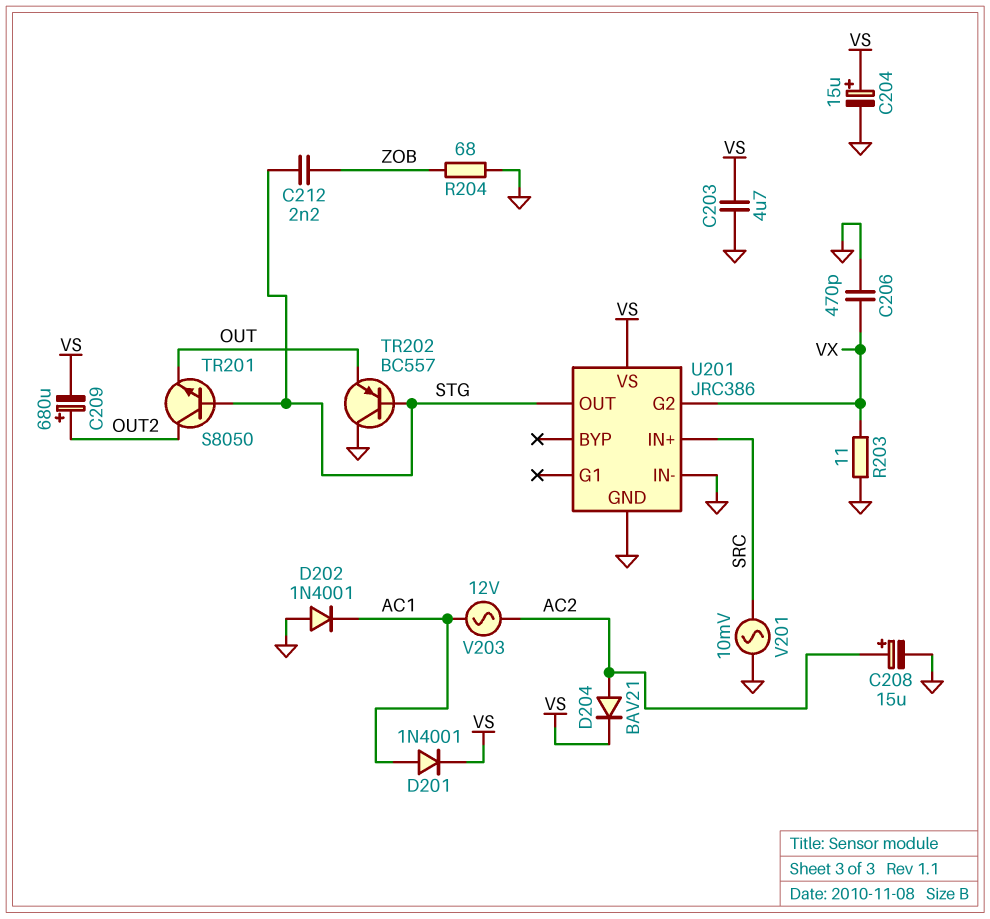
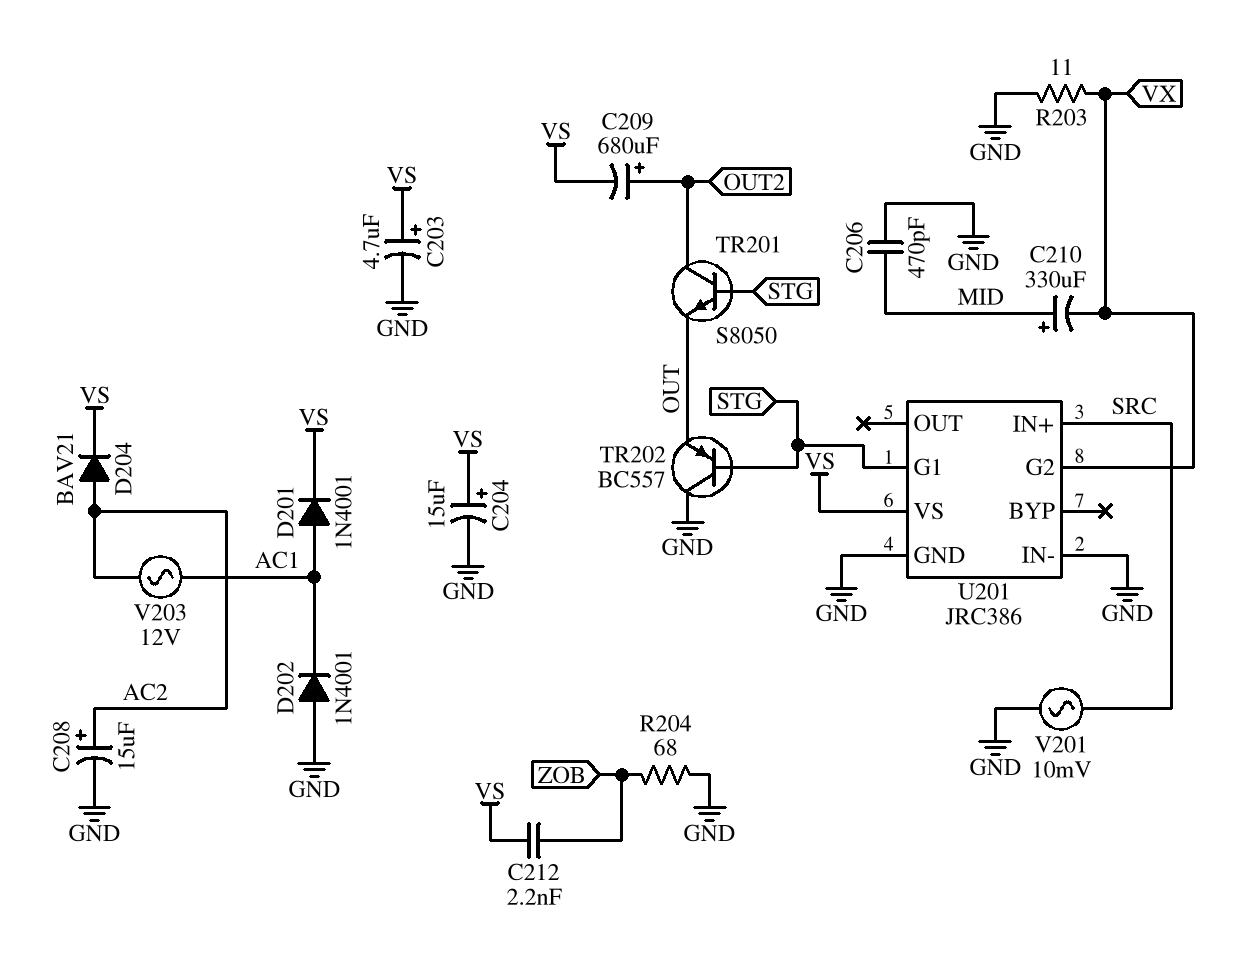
C203: 4.7uF (GND, VS) -> 4.7uF (plus VS, minus GND)
C206: 470pF (GND, VX) -> 470pF (GND, MID)
C210: none -> 330uF (plus MID, minus VX)
C212: 2.2nF (STG, ZOB) -> 2.2nF (VS, ZOB)
U201 pin G1: none -> STG
U201 pin OUT: STG -> none

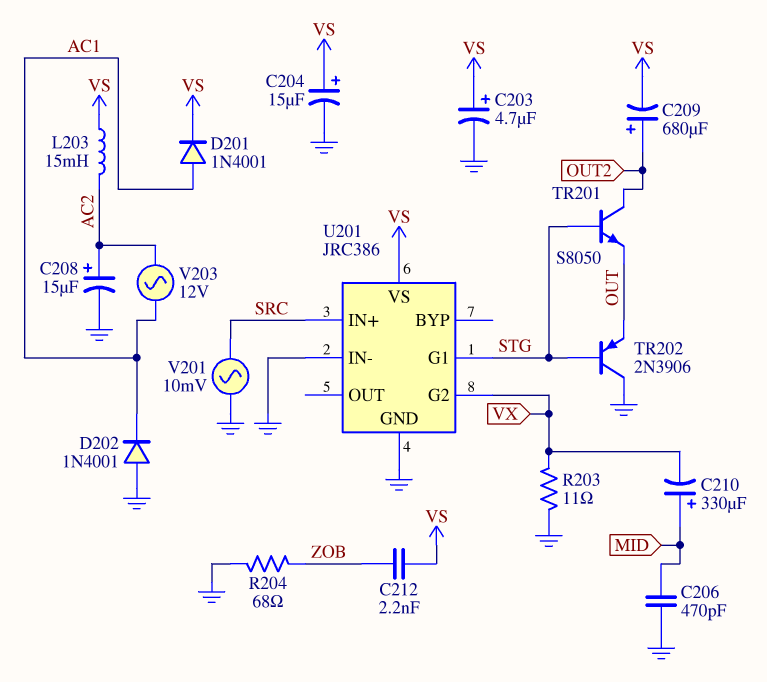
D204: diode BAV21 (A AC2, K VS) -> none
L203: none -> 15mH (AC2, VS)
TR202: PNP BC557 (B STG, C GND, E OUT) -> PNP 2N3906 (B STG, C GND, E OUT)

